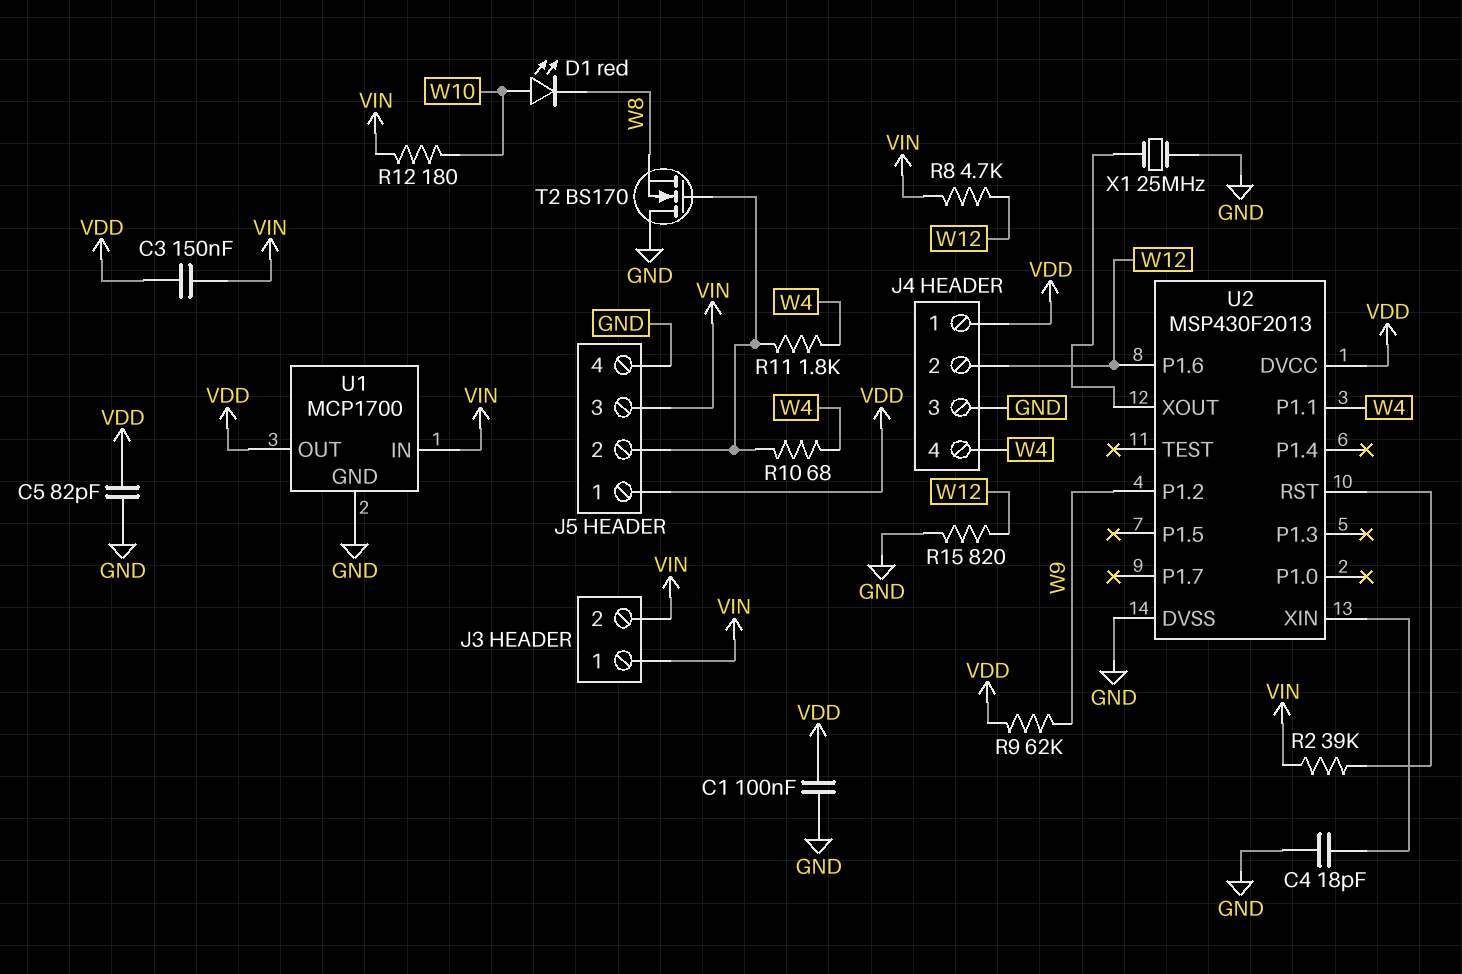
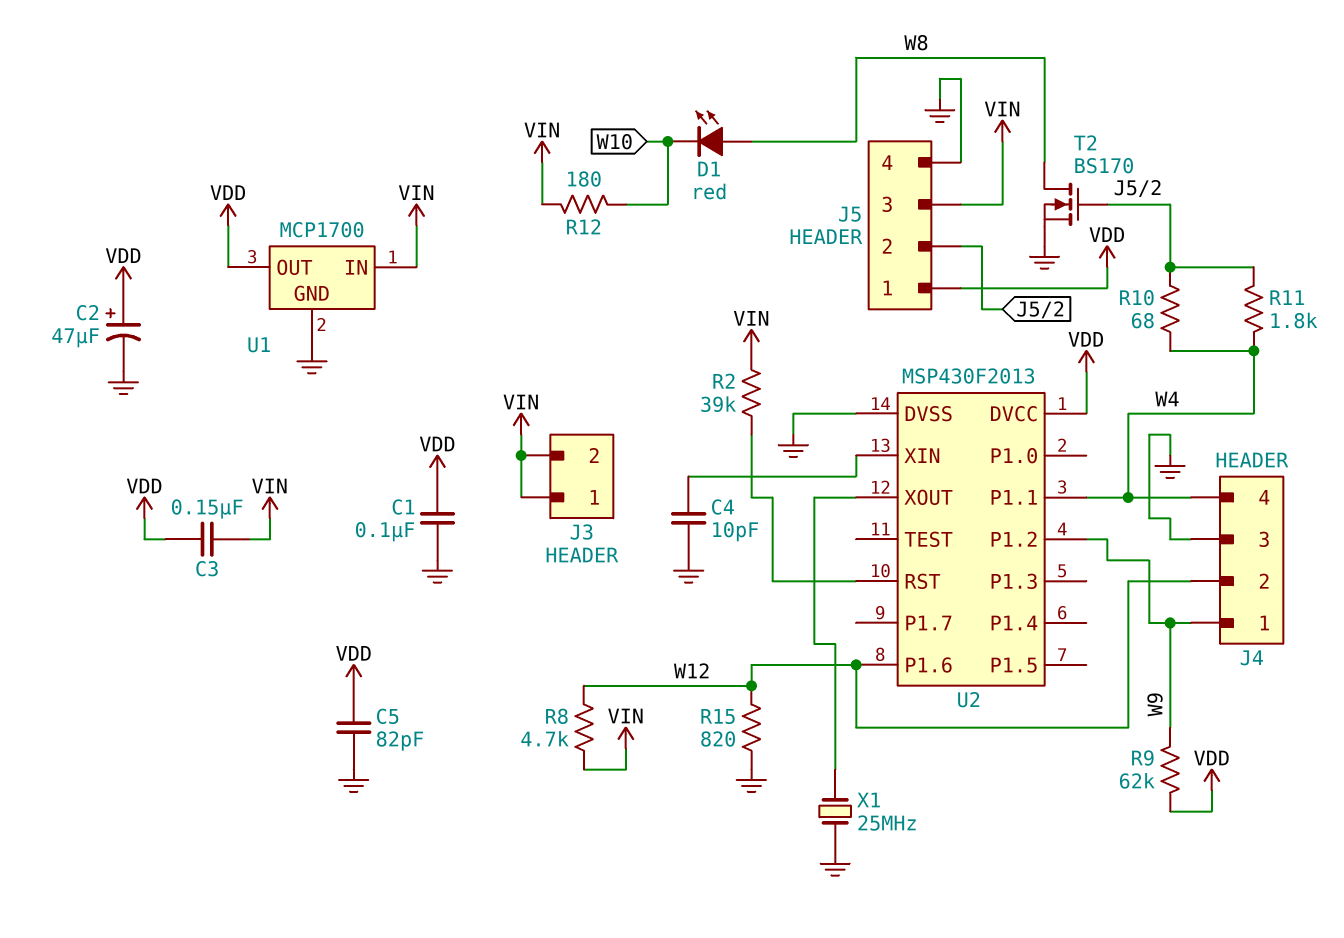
C2: none -> 47uF (plus VDD, minus GND)
C4: 18pF (GND, U2/XIN) -> 10pF (GND, U2/XIN)
D1: LED red (A W10, K W8) -> LED red (A W8, K W10)
J4 pin 1: VDD -> W9
T2: NMOS BS170 (G J5/2, D GND, S W8) -> NMOS BS170 (G J5/2, D W8, S GND)

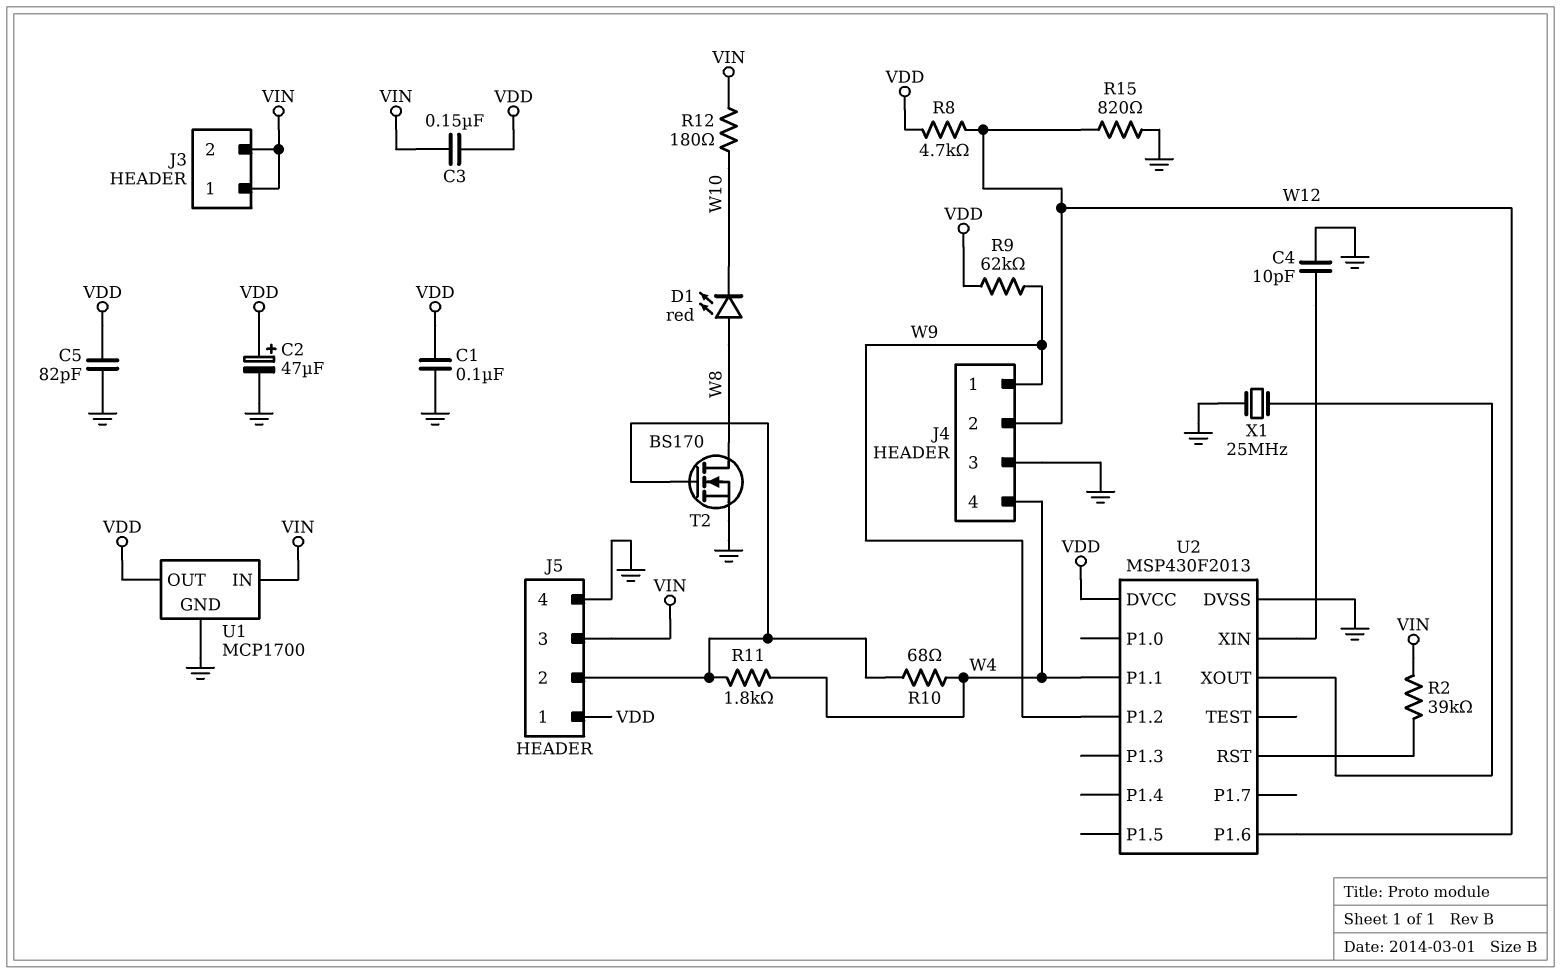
R8: 4.7k (VIN, W12) -> 4.7k (VDD, W12)

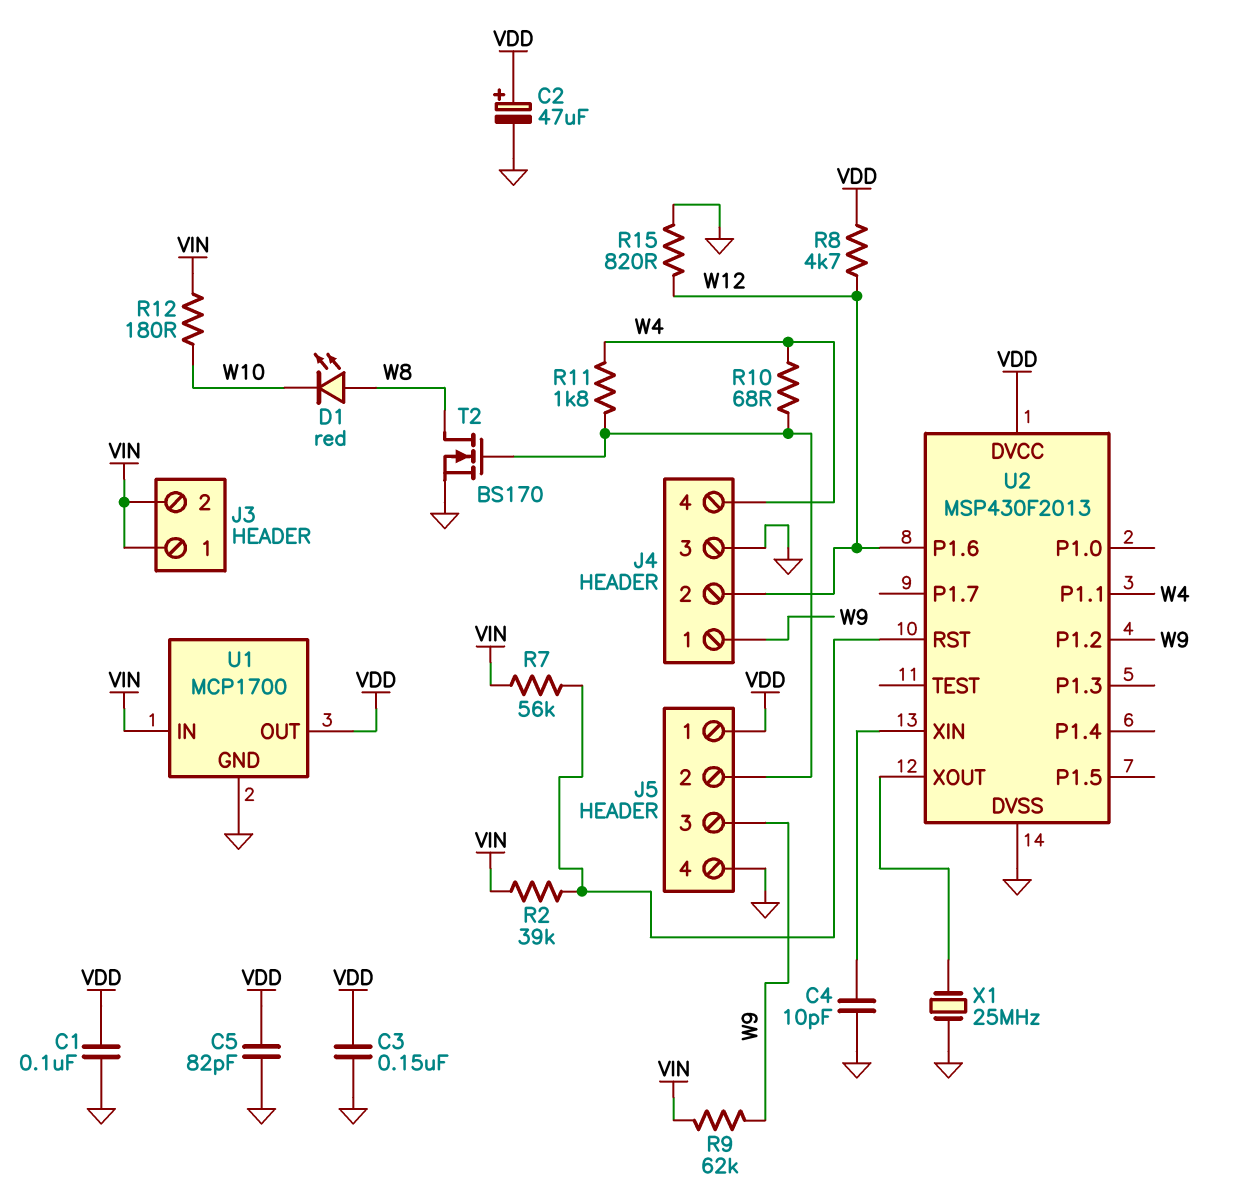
C3: 150nF (VDD, VIN) -> 150nF (GND, VDD)
J5 pin 3: VIN -> W9
R7: none -> 56k (U2/RST, VIN)
R9: 62k (VDD, W9) -> 62k (VIN, W9)

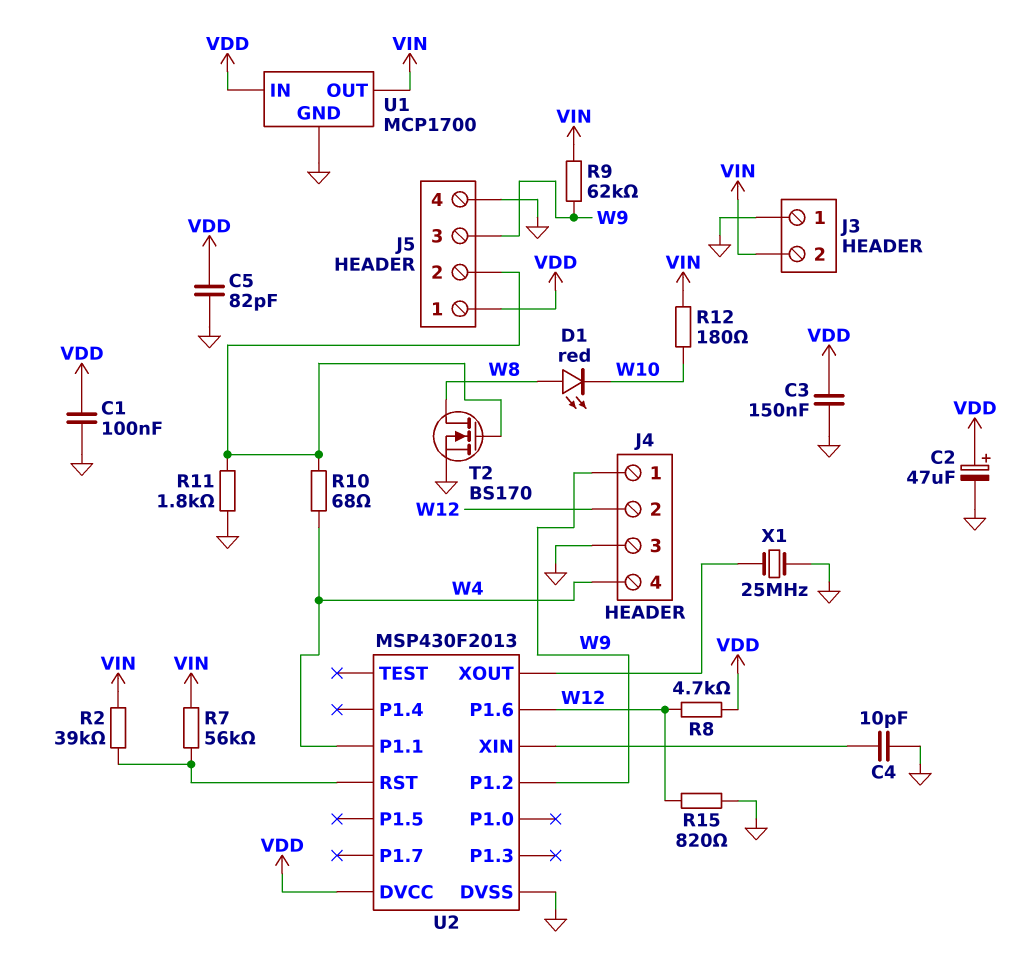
J3 pin 1: VIN -> GND
R11: 1.8k (J5/2, W4) -> 1.8k (GND, J5/2)
U1 pin IN: VIN -> VDD
U1 pin OUT: VDD -> VIN

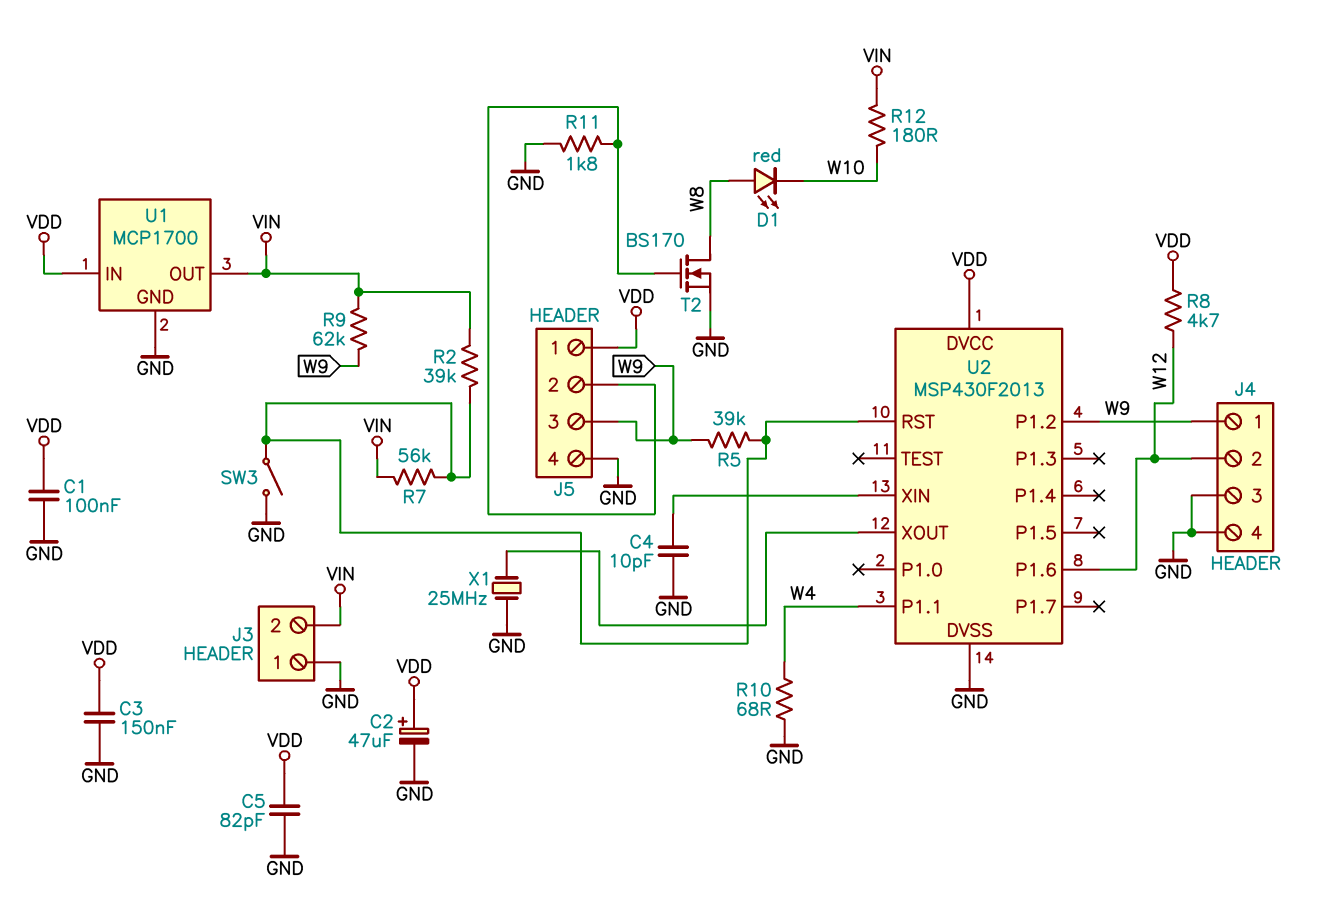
J4 pin 4: W4 -> GND
R5: none -> 39k (U2/RST, W9)
R10: 68 (J5/2, W4) -> 68 (GND, W4)
R15: 820 (GND, W12) -> none
SW3: none -> switch (GND, U2/RST)

